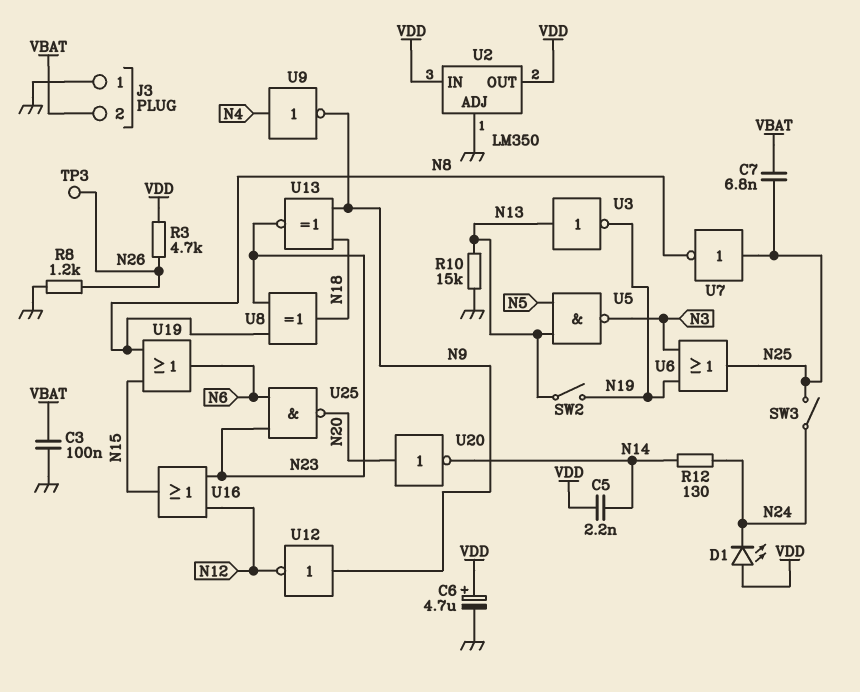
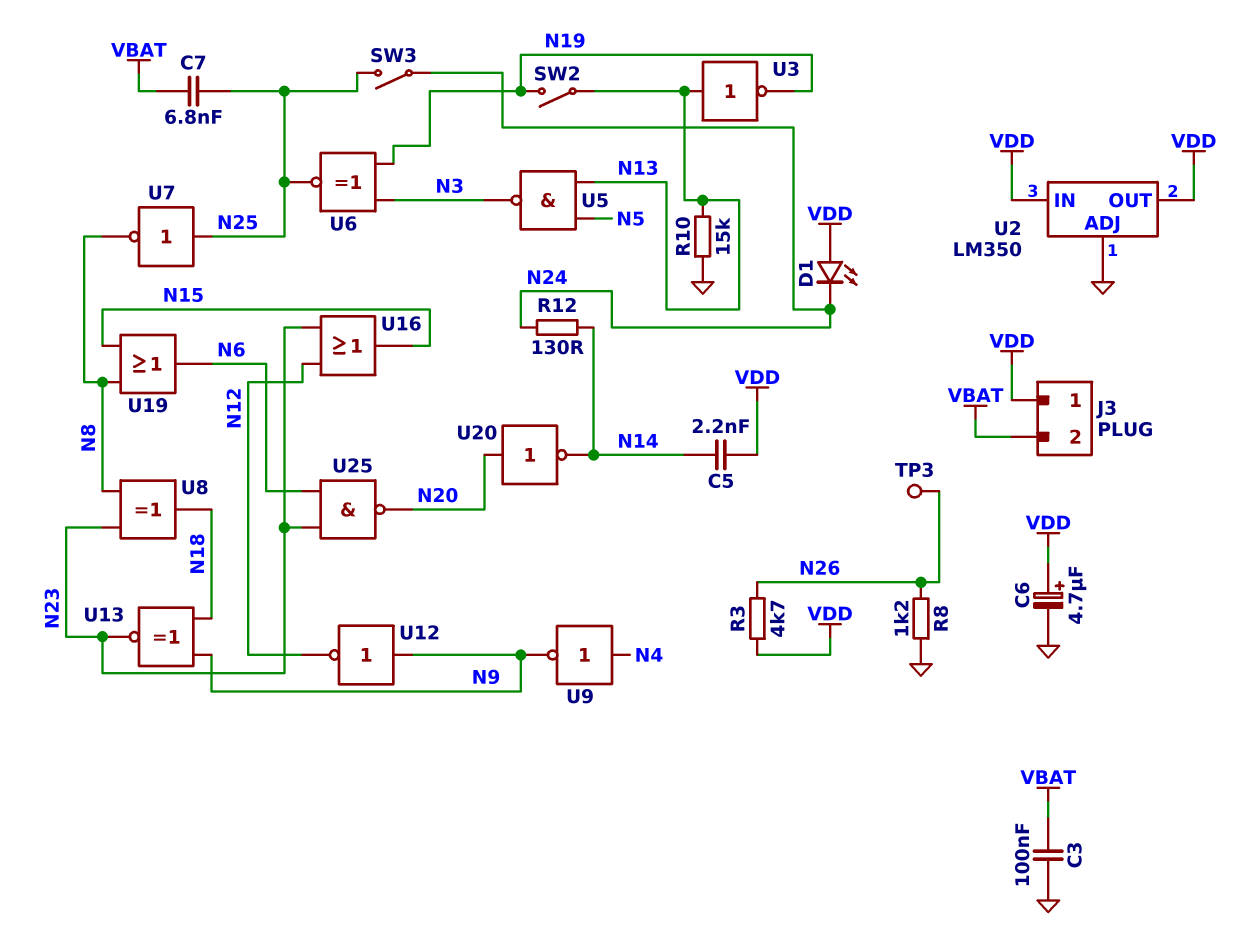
J3 pin 1: GND -> VDD
U6: OR (in N3, in N19, out N25) -> XNOR (in N3, in N19, out N25)

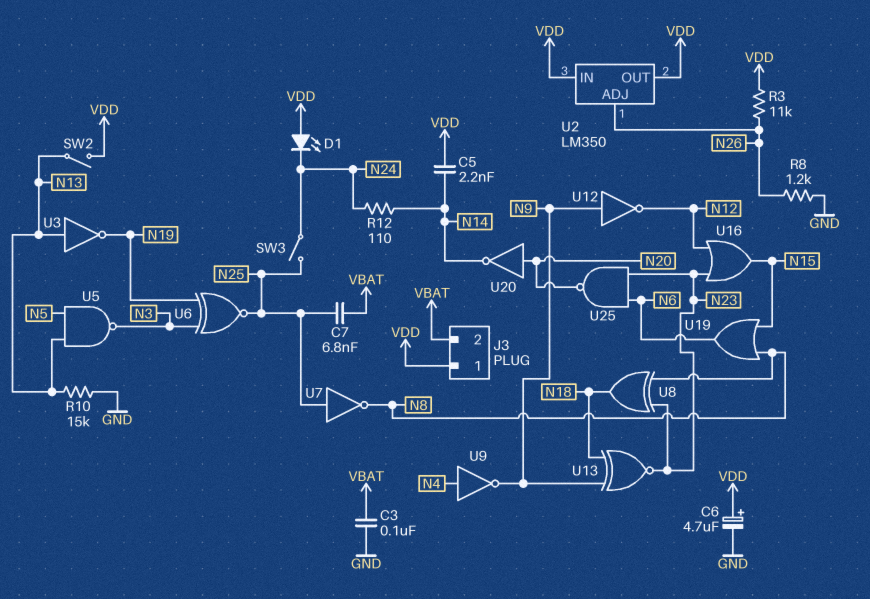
R3: 4.7k (N26, VDD) -> 11k (N26, VDD)
R12: 130 (N14, N24) -> 110 (N14, N24)
SW2: switch (N13, N19) -> switch (N13, VDD)
TP3: test point (N26) -> none
U2 pin ADJ: GND -> N26

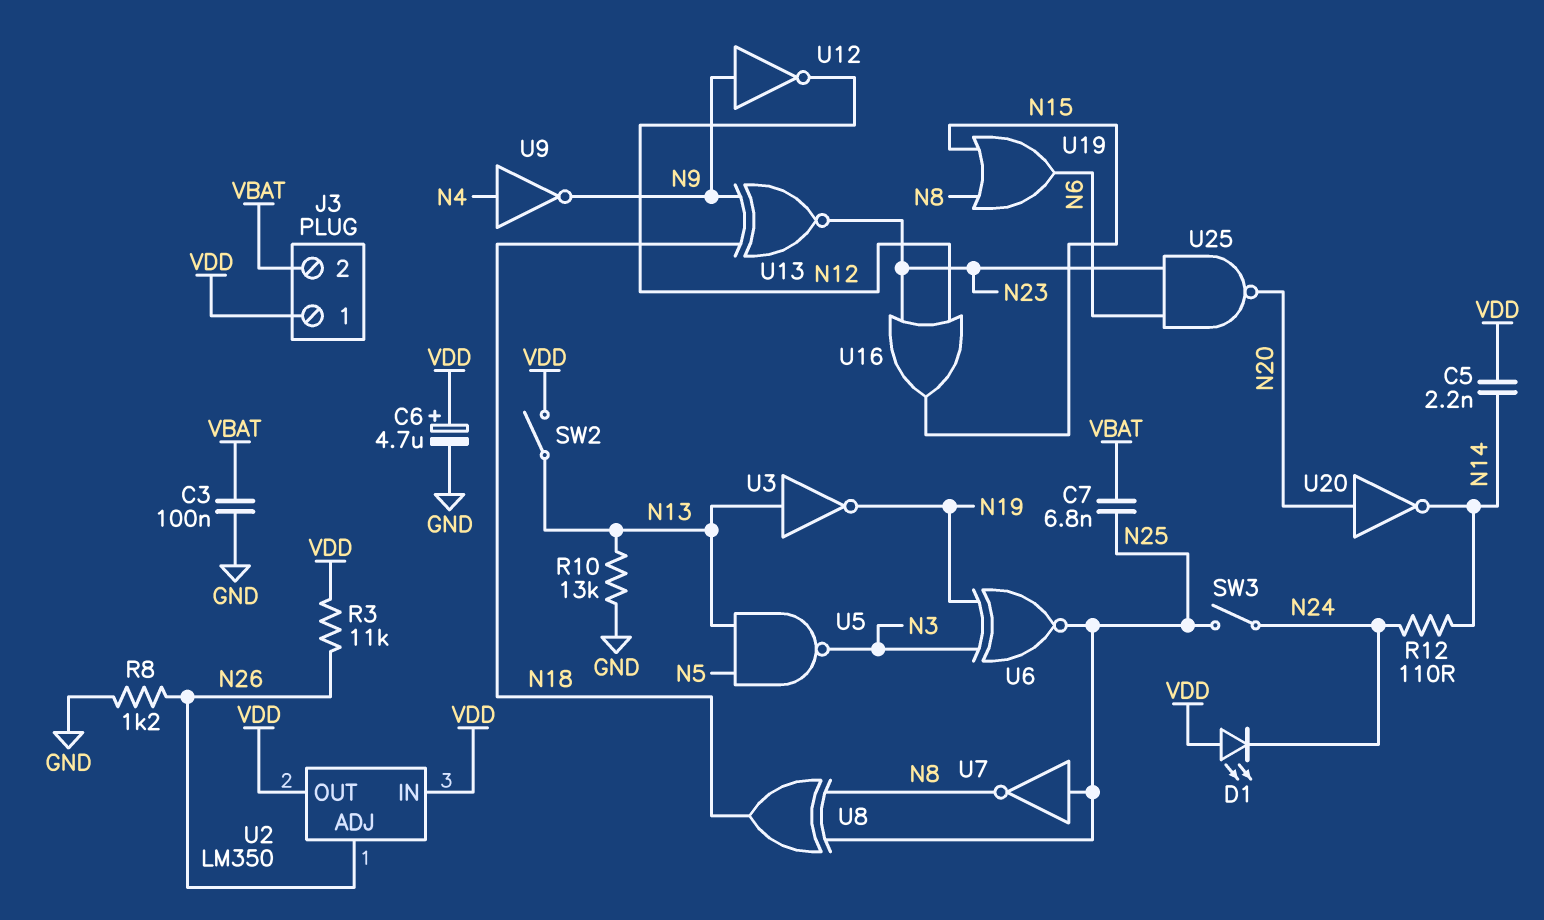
R10: 15k (GND, N13) -> 13k (GND, N13)
U8: XOR (in N8, in N23, out N18) -> XOR (in N8, in N25, out N18)

